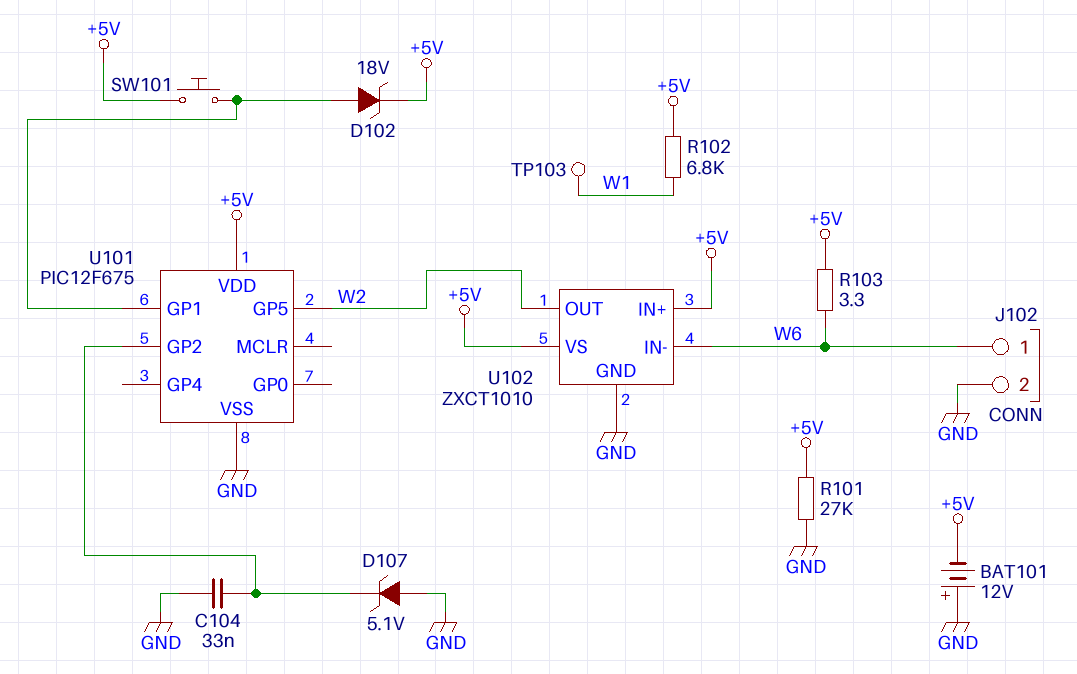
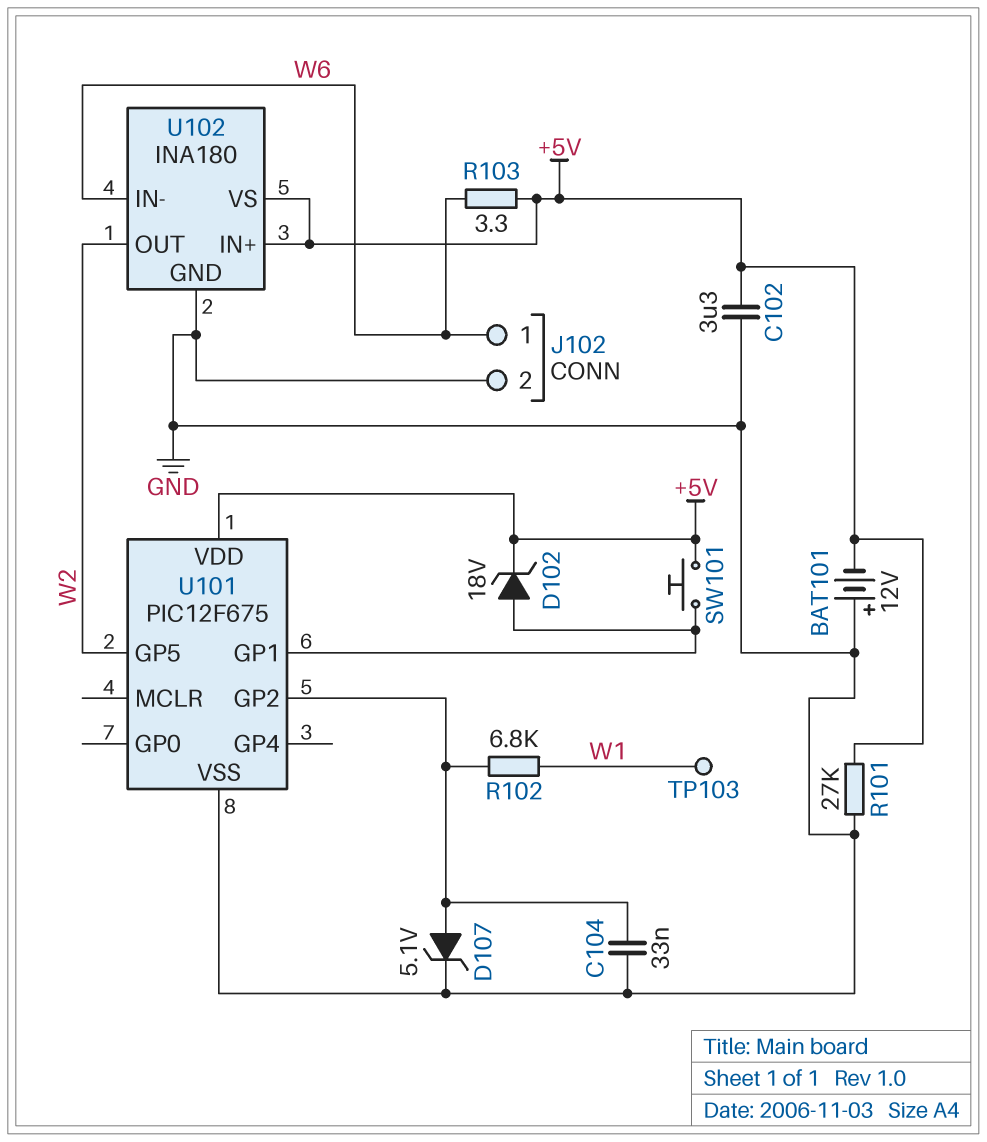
C102: none -> 3.3uF (+5V, GND)
D107: zener 5.1V (A GND, K U101/GP2) -> zener 5.1V (A U101/GP2, K GND)
R102: 6.8k (+5V, W1) -> 6.8k (U101/GP2, W1)
U102: ZXCT1010 -> INA180

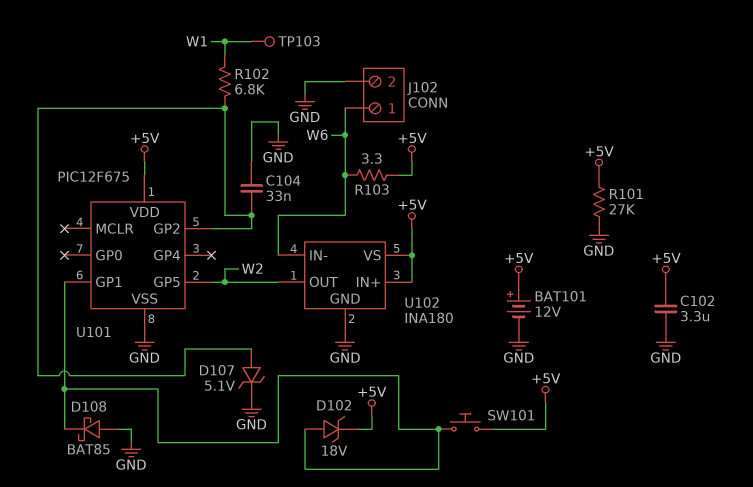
BAT101: 12V (plus GND, minus +5V) -> 12V (plus +5V, minus GND)
D108: none -> schottky BAT85 (A GND, K U101/GP1)

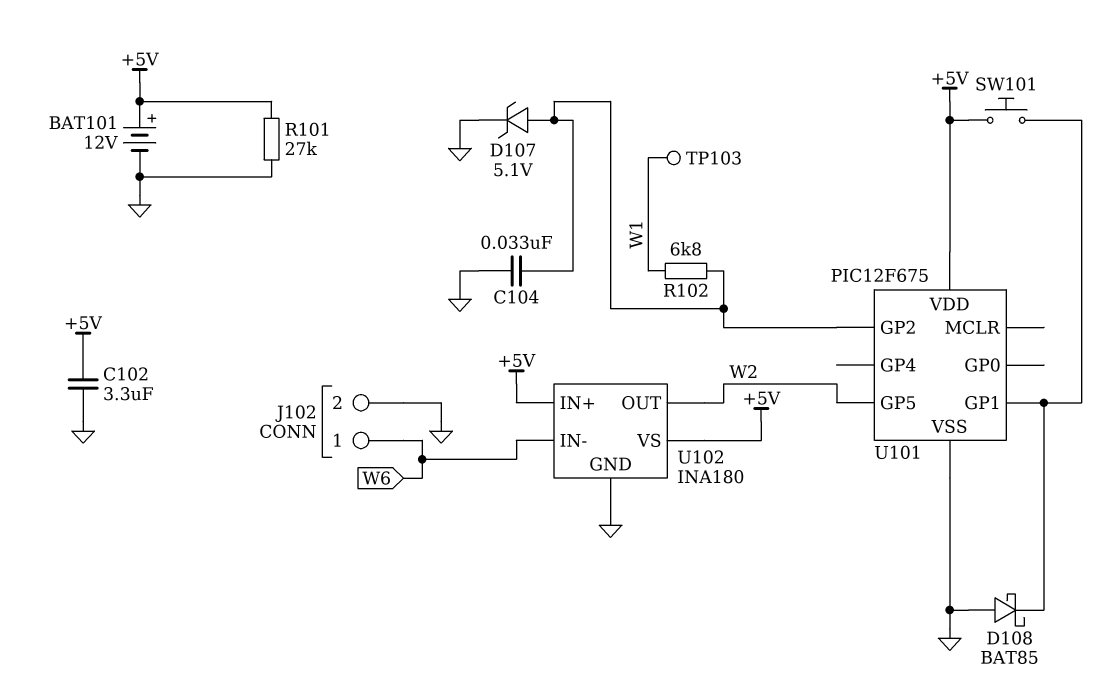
D102: zener 18V (A U101/GP1, K +5V) -> none
R103: 3.3 (+5V, W6) -> none

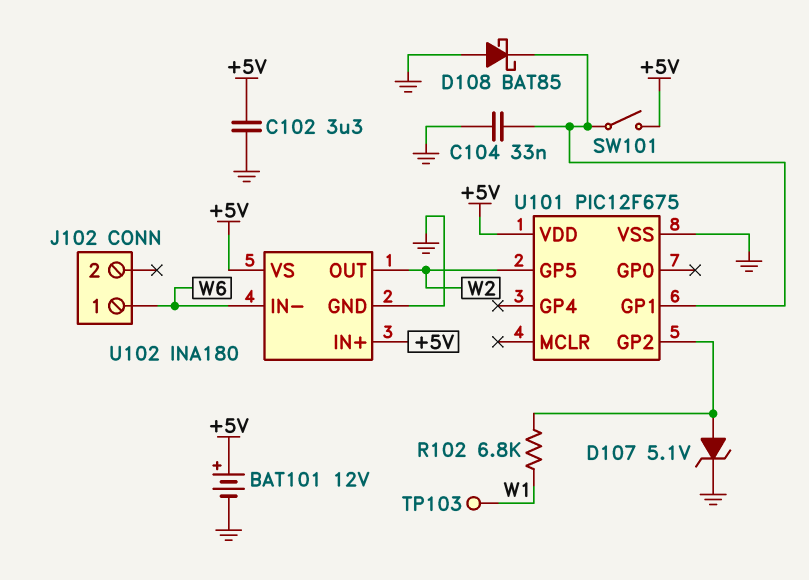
C104: 33nF (GND, U101/GP2) -> 33nF (GND, U101/GP1)
J102 pin 2: GND -> none
R101: 27k (+5V, GND) -> none
SW101: button (+5V, U101/GP1) -> switch (+5V, U101/GP1)

